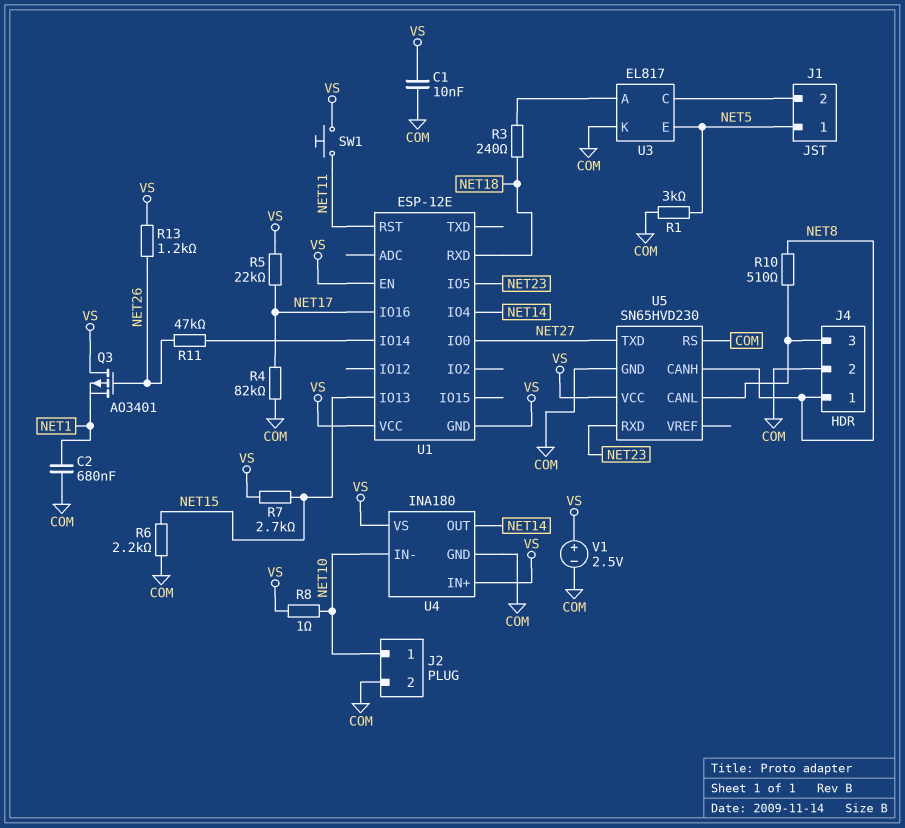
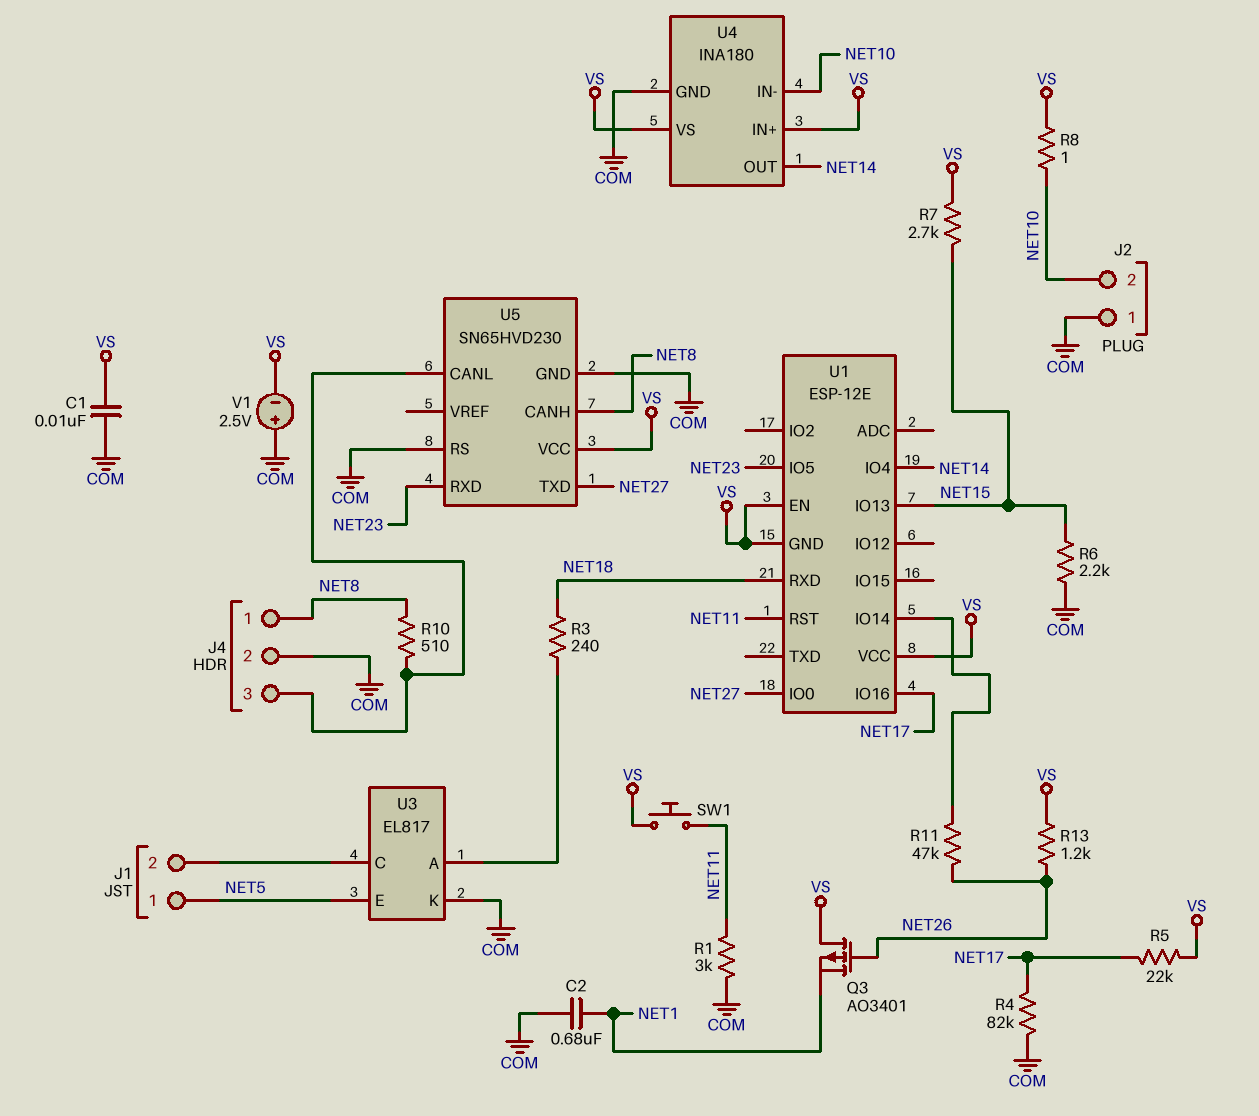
J2 pin 1: NET10 -> COM
J2 pin 2: COM -> NET10
R1: 3k (COM, NET5) -> 3k (COM, NET11)
V1: 2.5V (plus VS, minus COM) -> 2.5V (plus COM, minus VS)

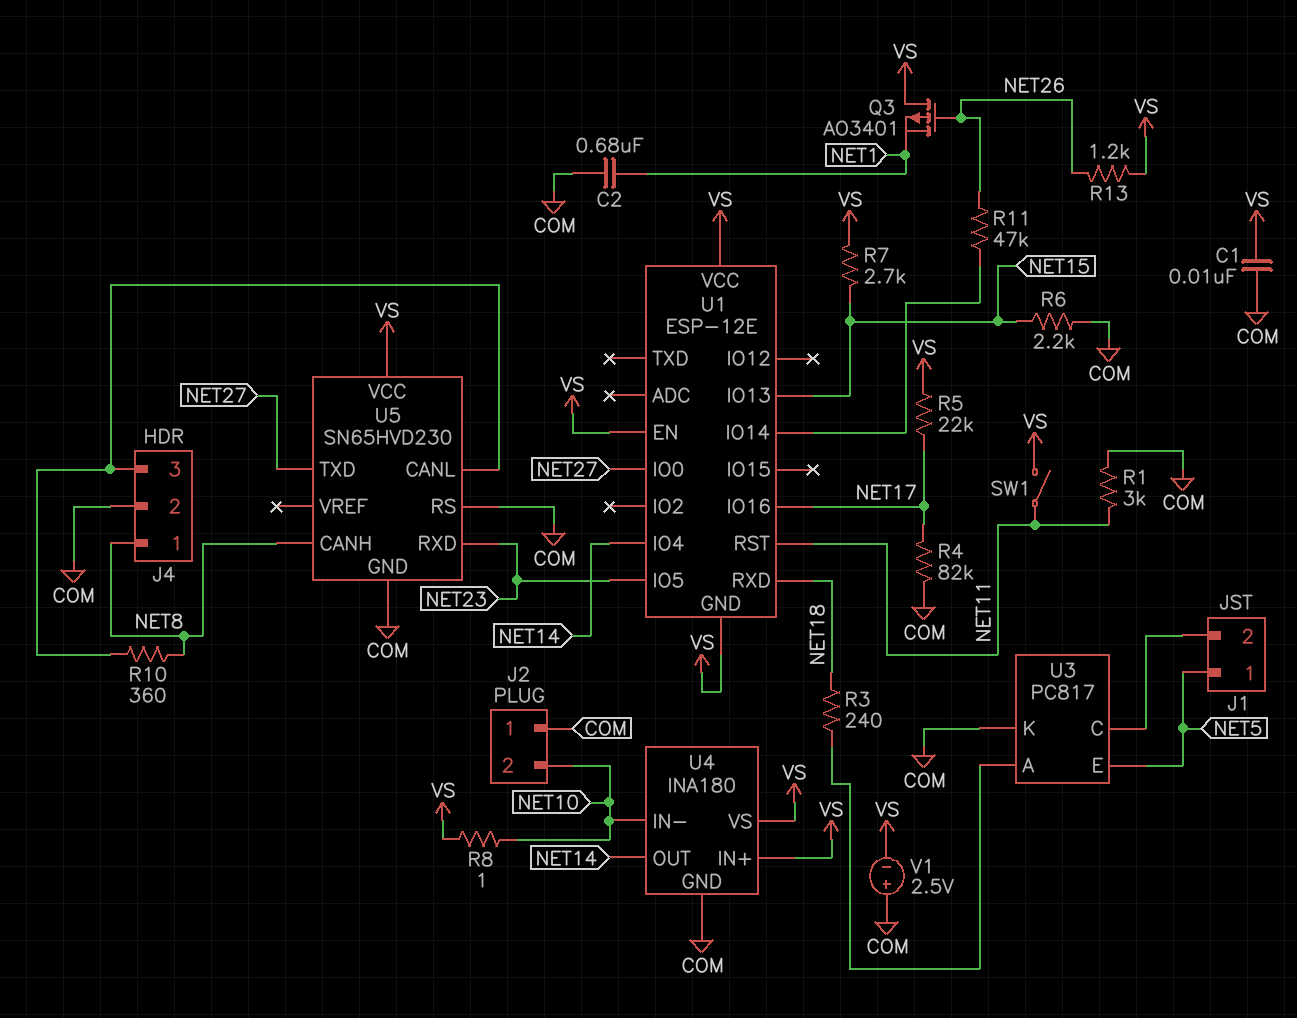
R10: 510 (J4/3, NET8) -> 360 (J4/3, NET8)
SW1: button (NET11, VS) -> switch (NET11, VS)
U3: EL817 -> PC817

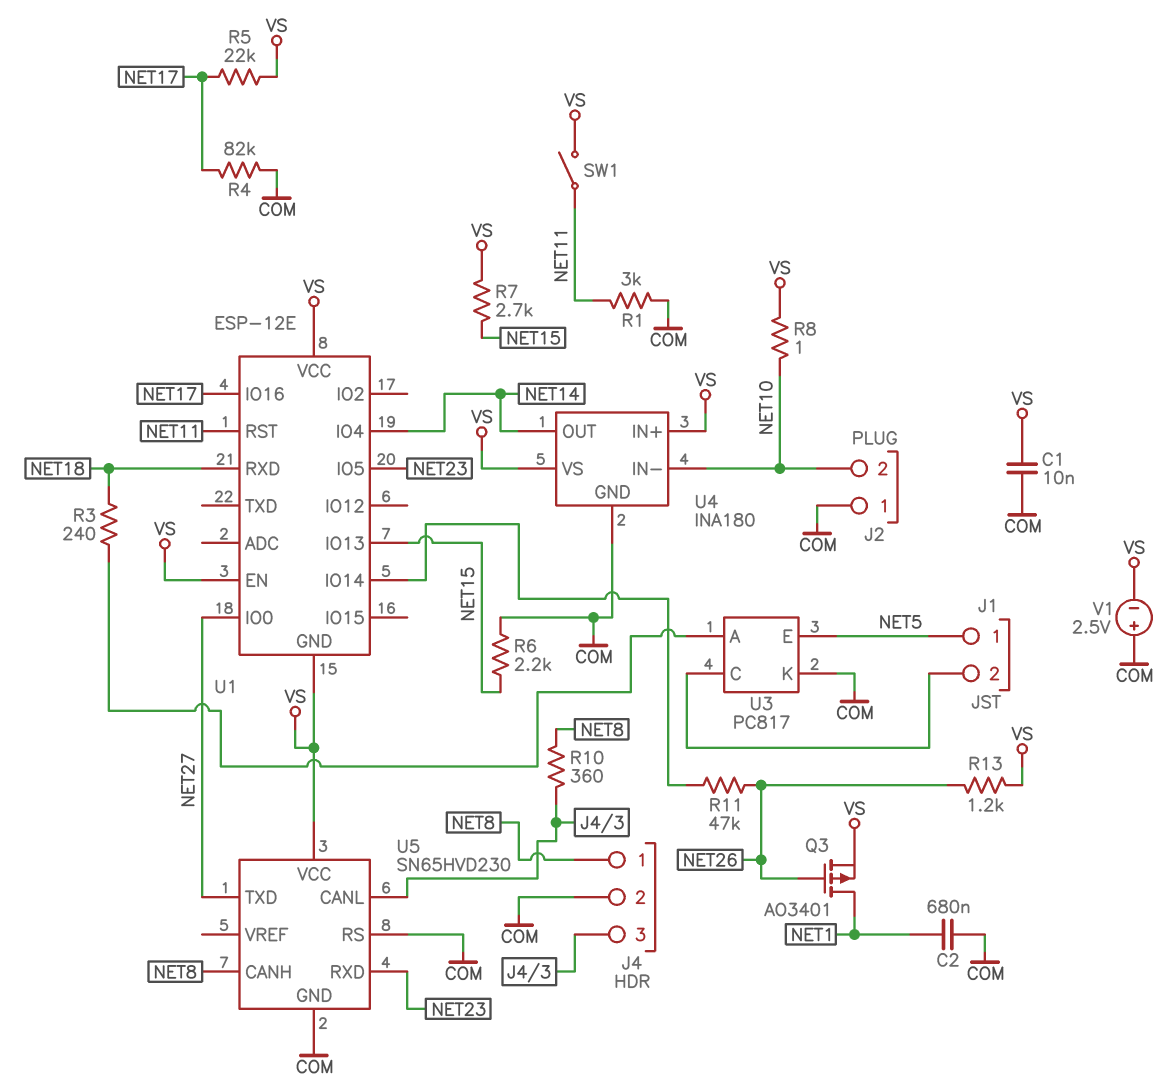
Q3: PMOS AO3401 (G NET26, D VS, S NET1) -> PMOS AO3401 (G NET26, D NET1, S VS)

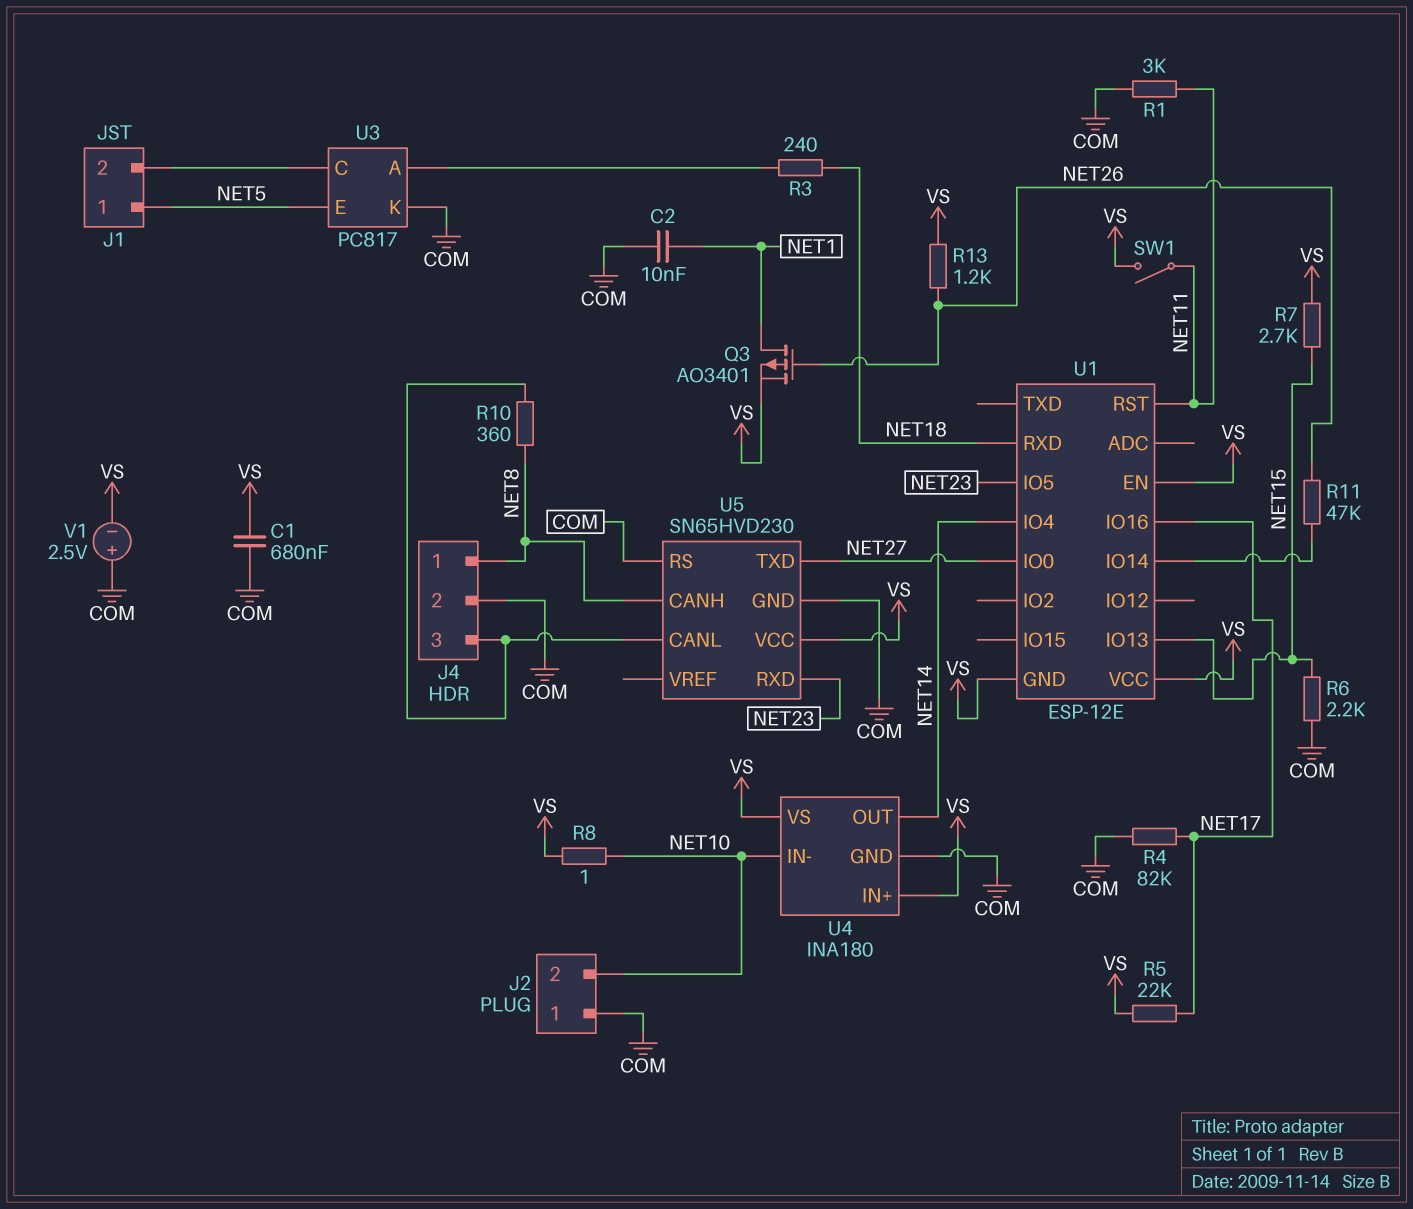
C1: 10nF (COM, VS) -> 680nF (COM, VS)
C2: 680nF (COM, NET1) -> 10nF (COM, NET1)

